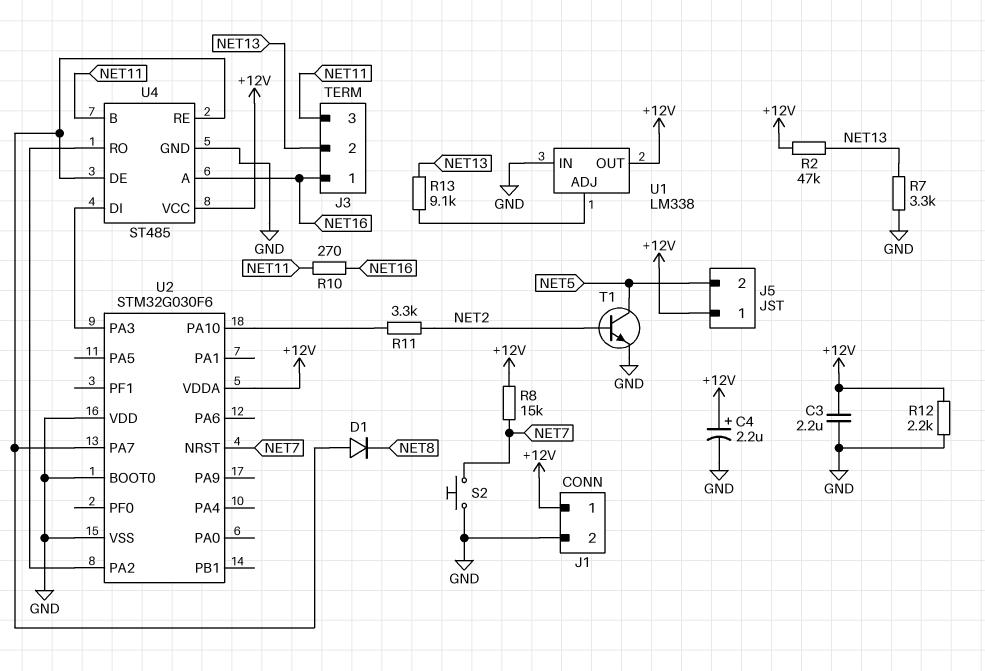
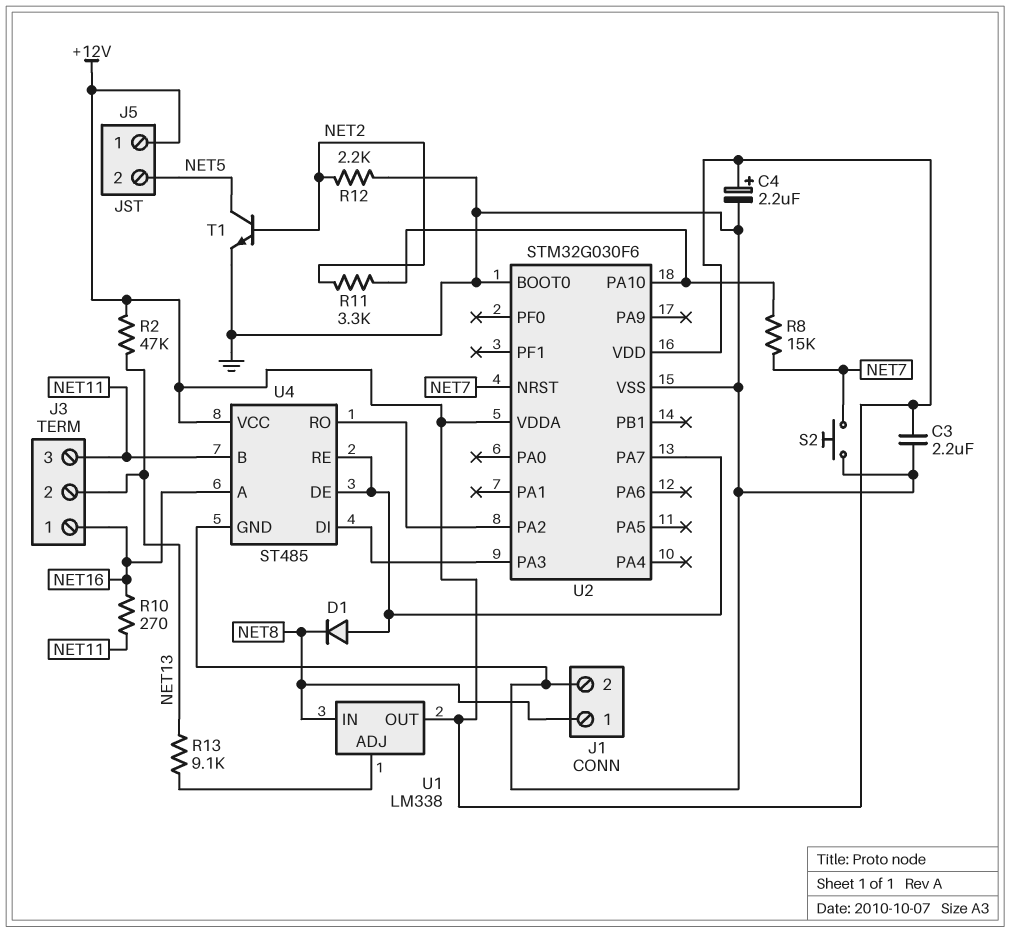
J1 pin 1: +12V -> NET8
R7: 3.3k (GND, NET13) -> none
R8: 15k (+12V, NET7) -> 15k (NET7, U2/PA10)
R12: 2.2k (+12V, GND) -> 2.2k (GND, NET2)
U1 pin IN: GND -> NET8
U2 pin VDD: GND -> +12V

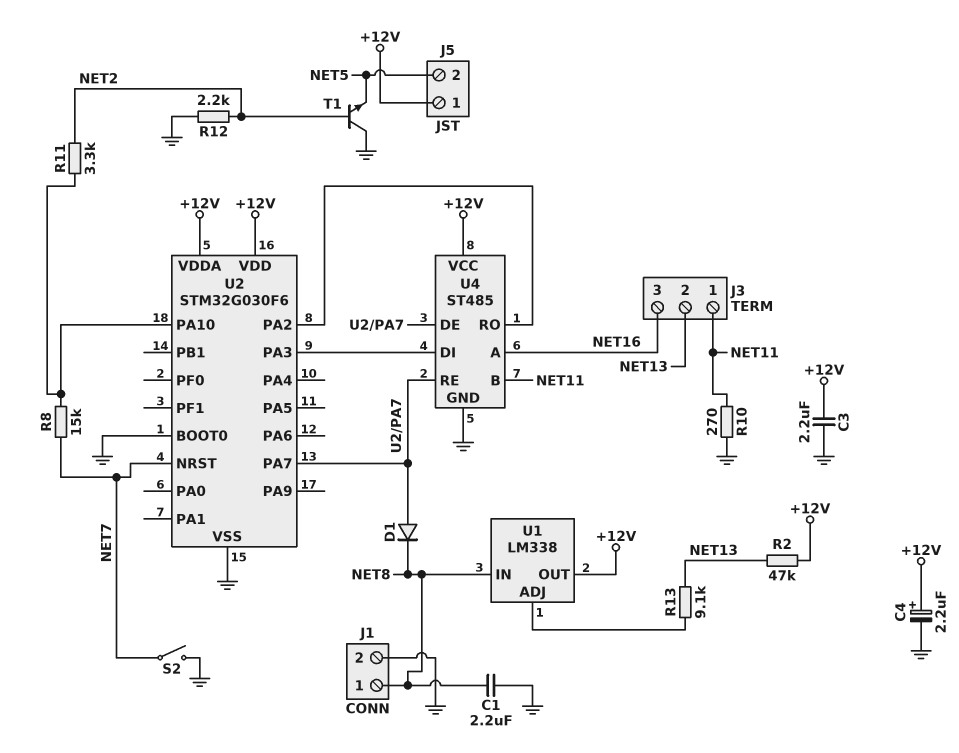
C1: none -> 2.2uF (GND, NET8)
J3 pin 1: NET16 -> NET11
J3 pin 3: NET11 -> NET16
R10: 270 (NET11, NET16) -> 270 (GND, NET11)
S2: button (GND, NET7) -> switch (GND, NET7)
T1: NPN (B NET2, C NET5, E GND) -> NPN (B NET2, C GND, E NET5)

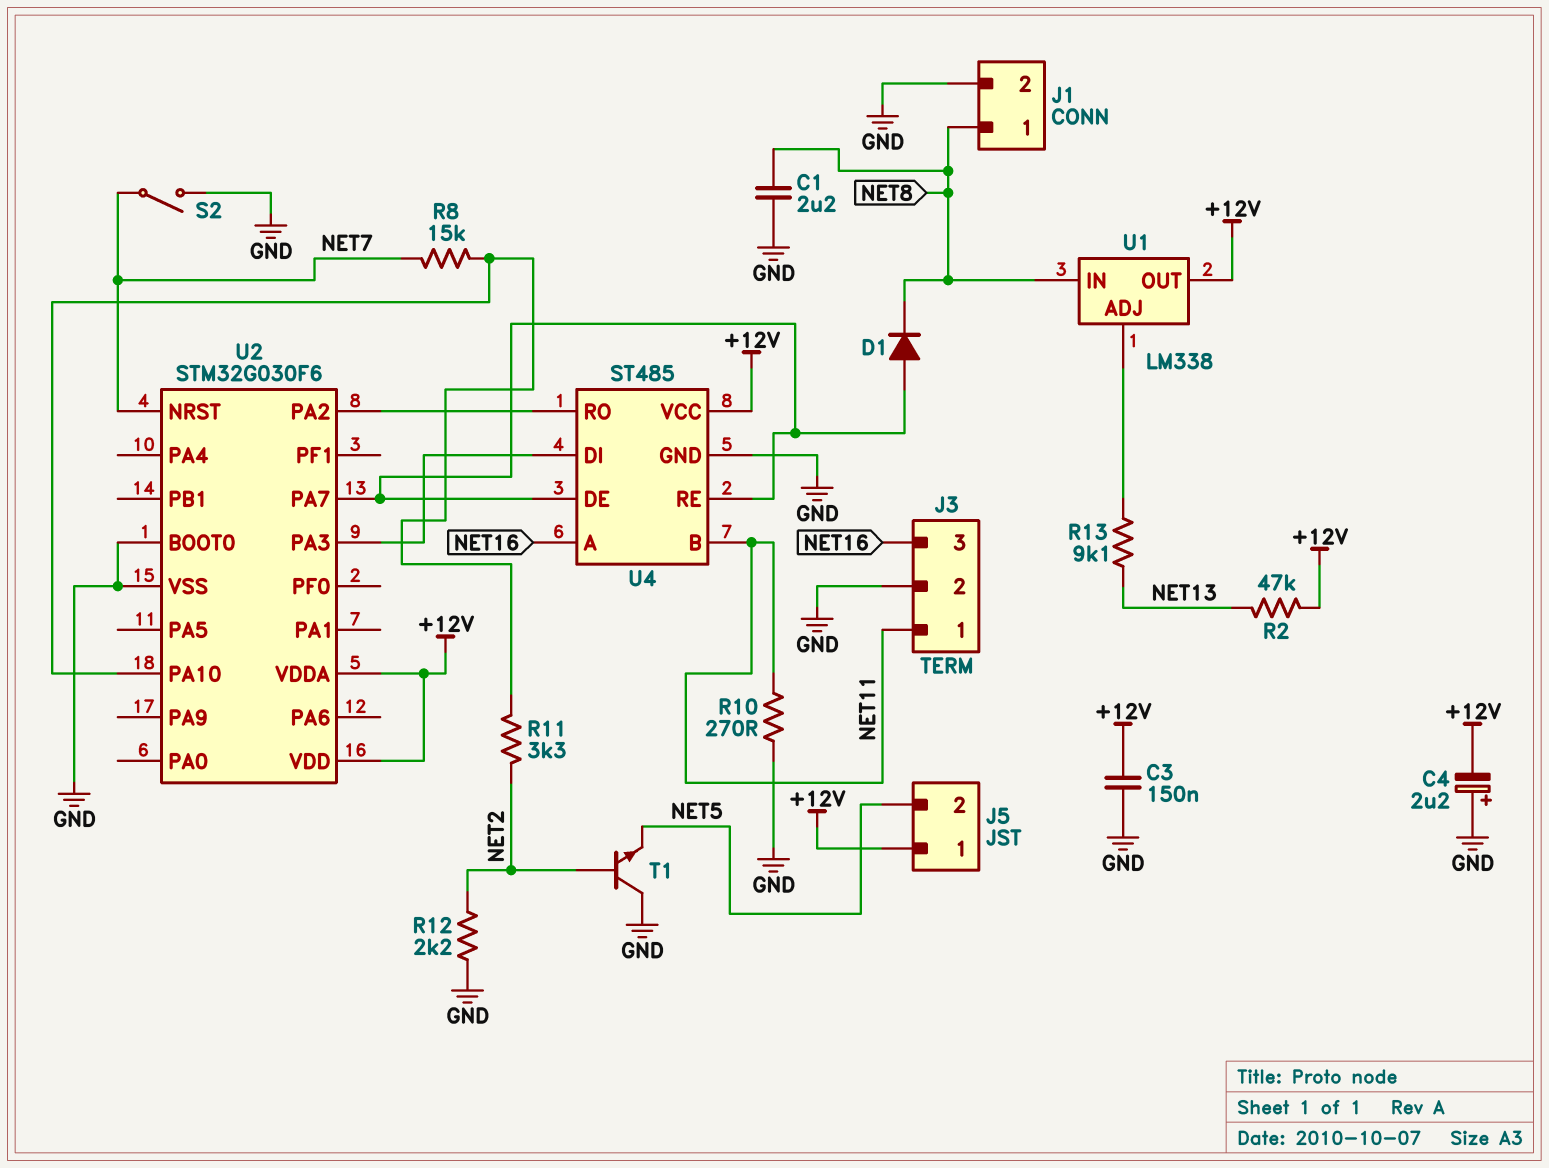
C3: 2.2uF (+12V, GND) -> 150nF (+12V, GND)
C4: 2.2uF (plus +12V, minus GND) -> 2.2uF (plus GND, minus +12V)
J3 pin 2: NET13 -> GND

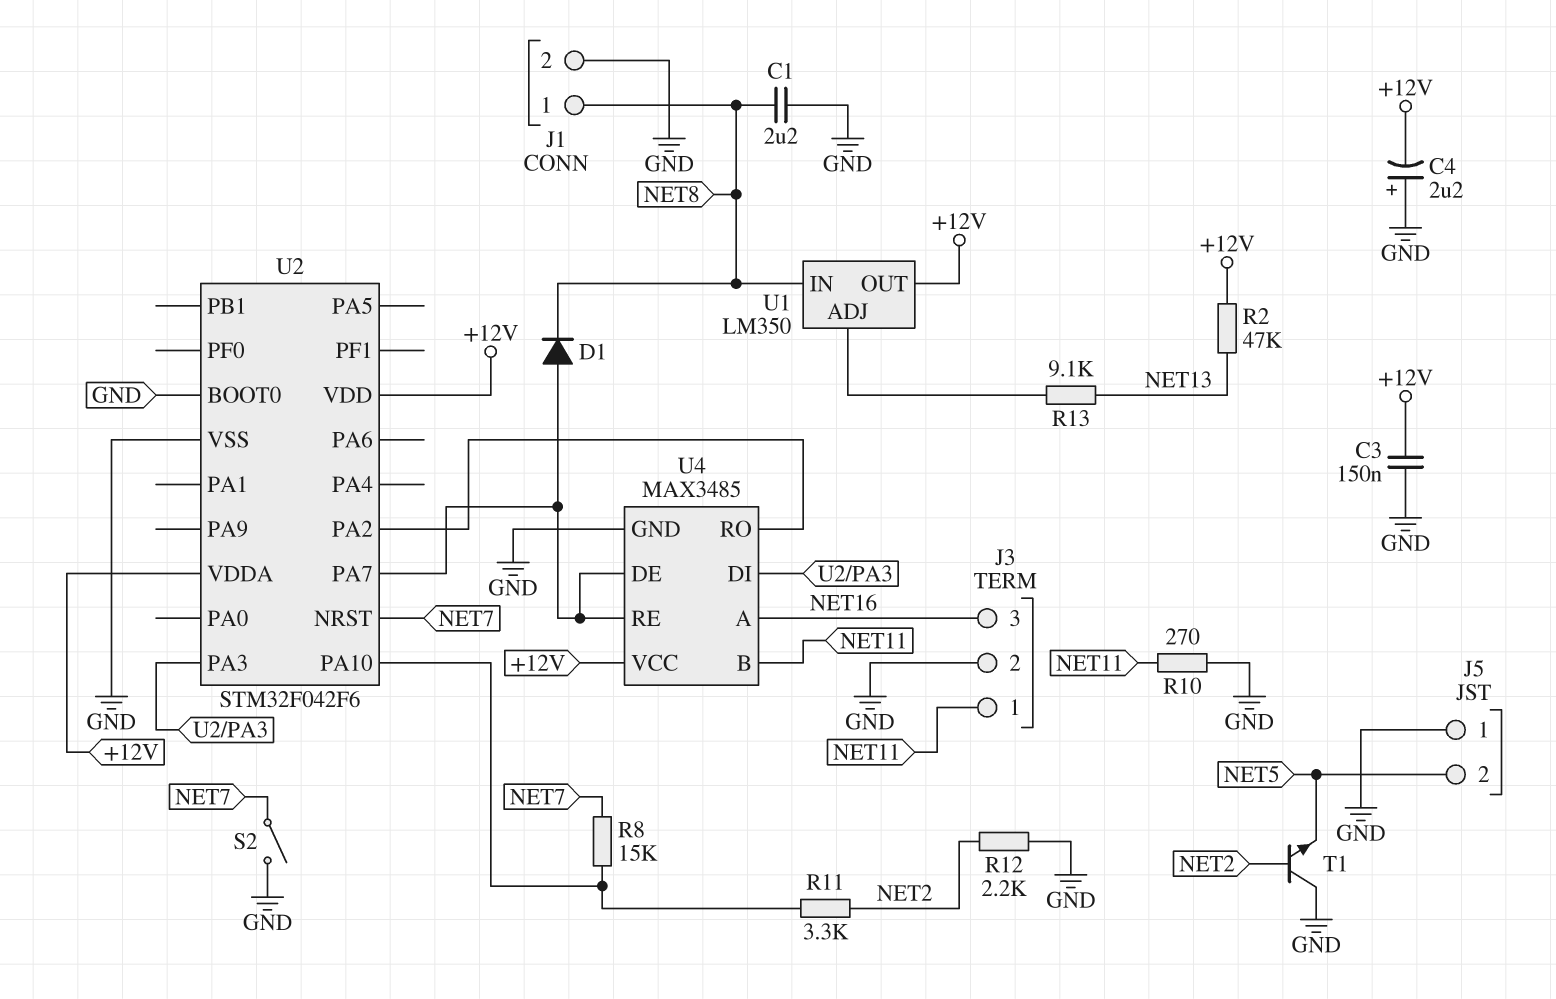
J5 pin 1: +12V -> GND
U1: LM338 -> LM350
U2: STM32G030F6 -> STM32F042F6
U4: ST485 -> MAX3485

